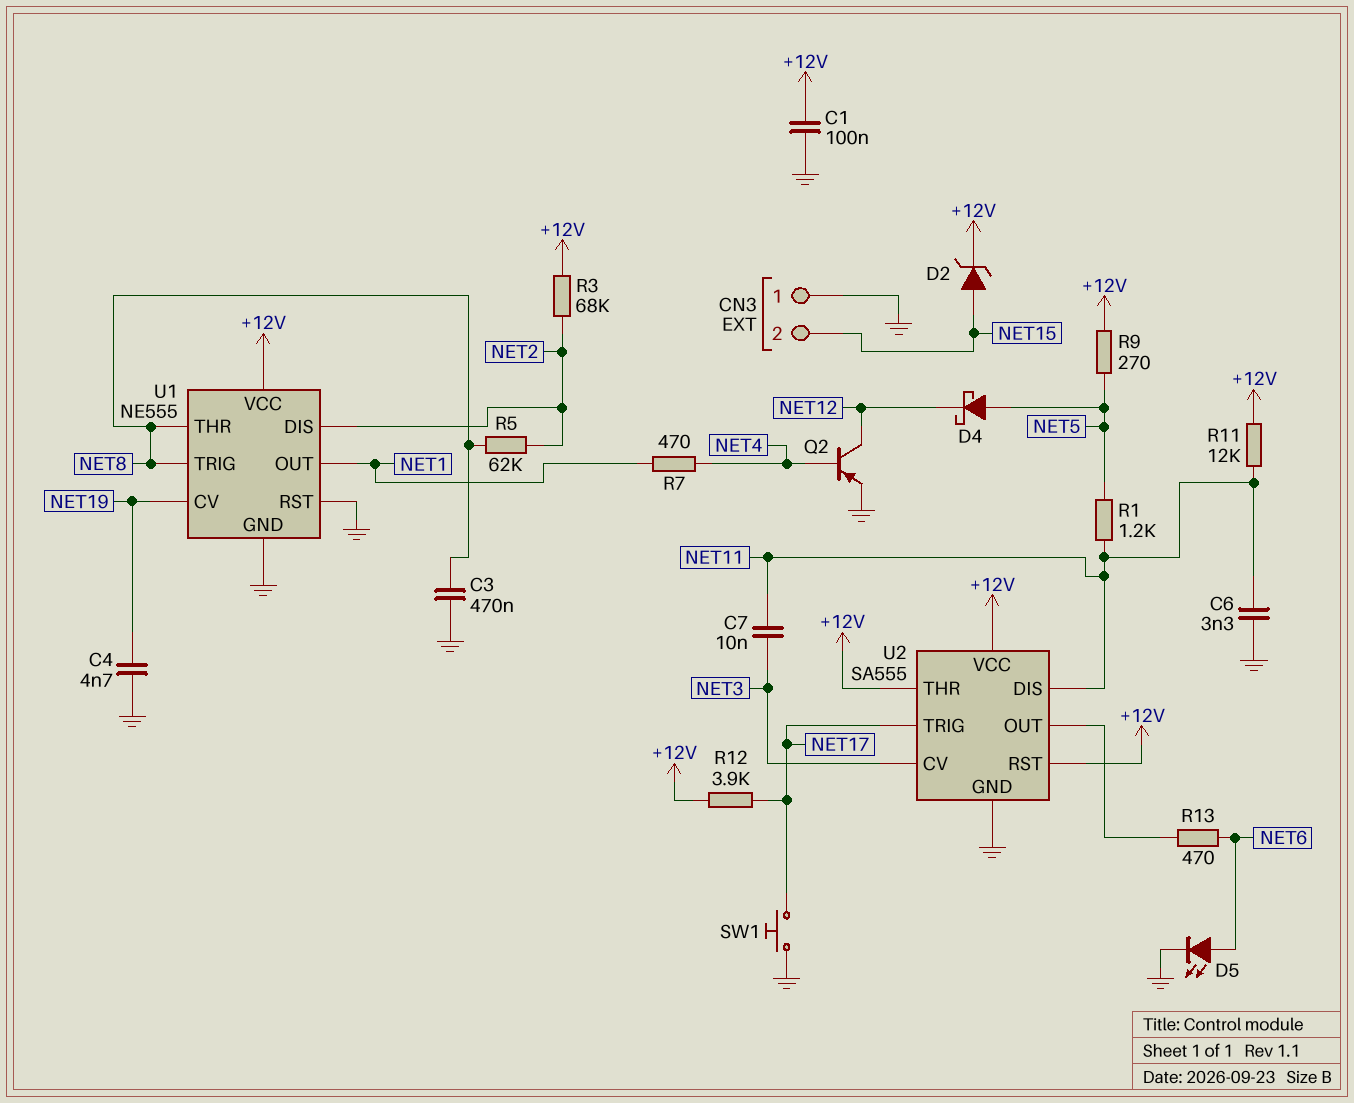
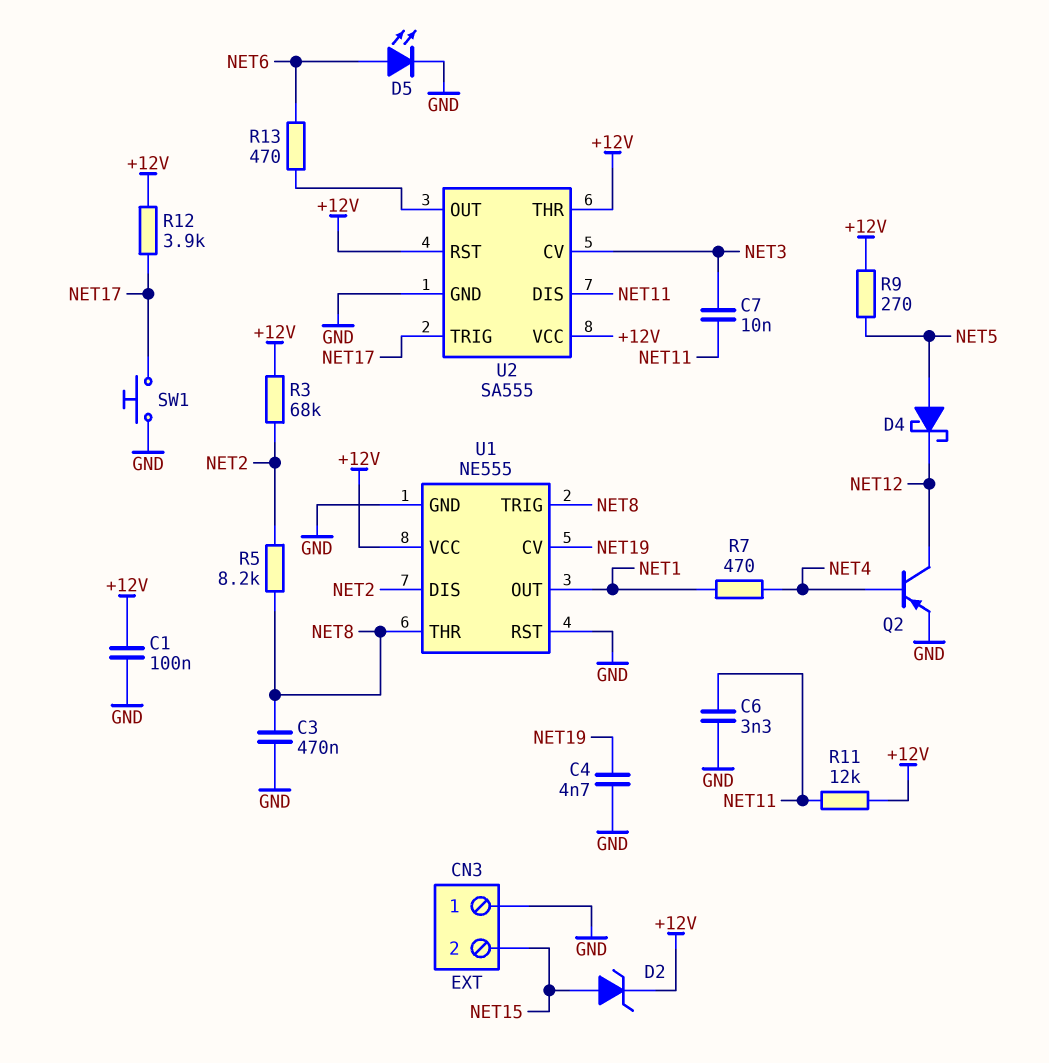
R1: 1.2k (NET5, NET11) -> none
R5: 62k (NET2, NET8) -> 8.2k (NET2, NET8)

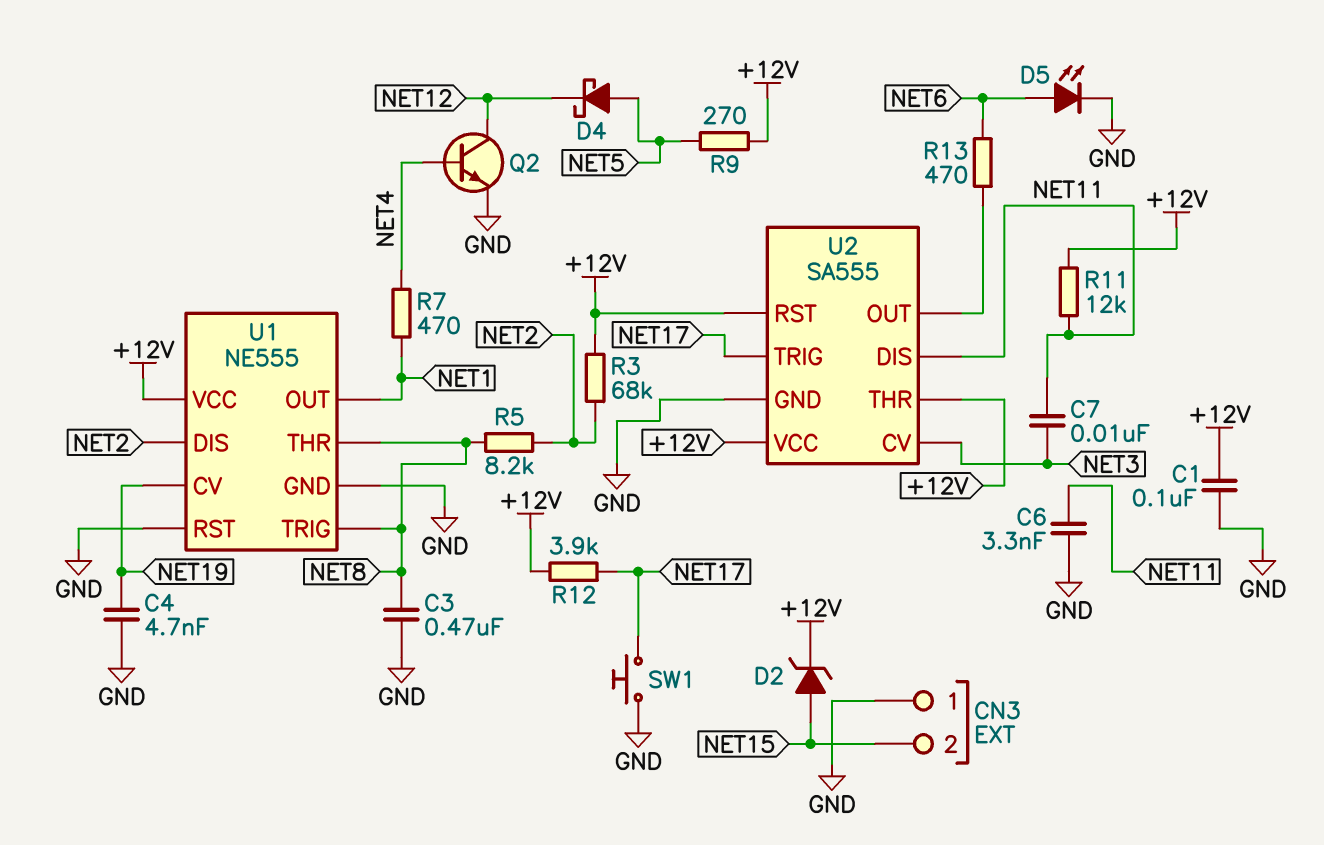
Q2: PNP (B NET4, C NET12, E GND) -> NPN (B NET4, C NET12, E GND)

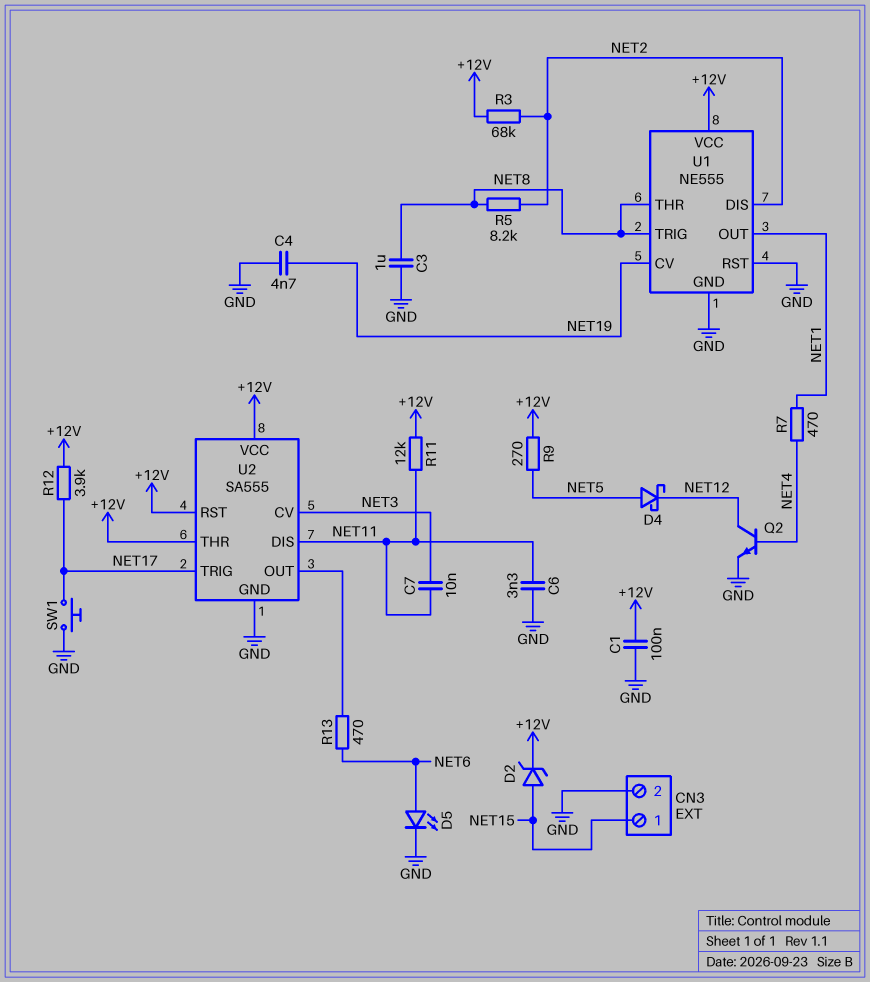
C3: 470nF (GND, NET8) -> 1uF (GND, NET8)
CN3 pin 1: GND -> NET15
CN3 pin 2: NET15 -> GND

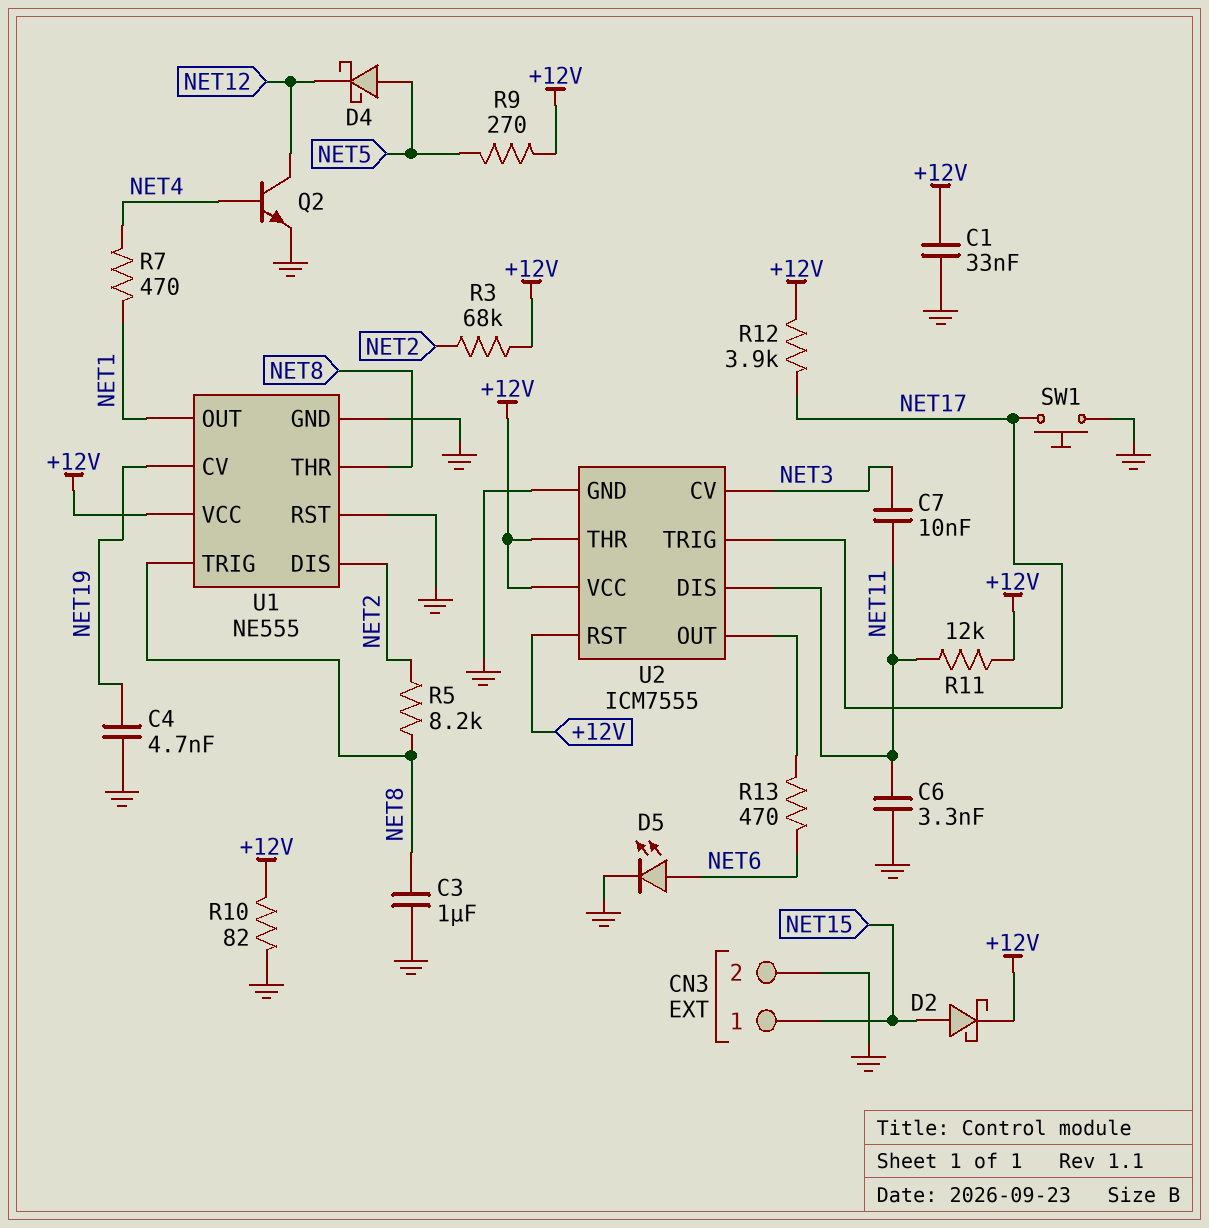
C1: 100nF (+12V, GND) -> 33nF (+12V, GND)
D2: zener (A NET15, K +12V) -> schottky (A NET15, K +12V)
R10: none -> 82 (+12V, GND)
U2: SA555 -> ICM7555

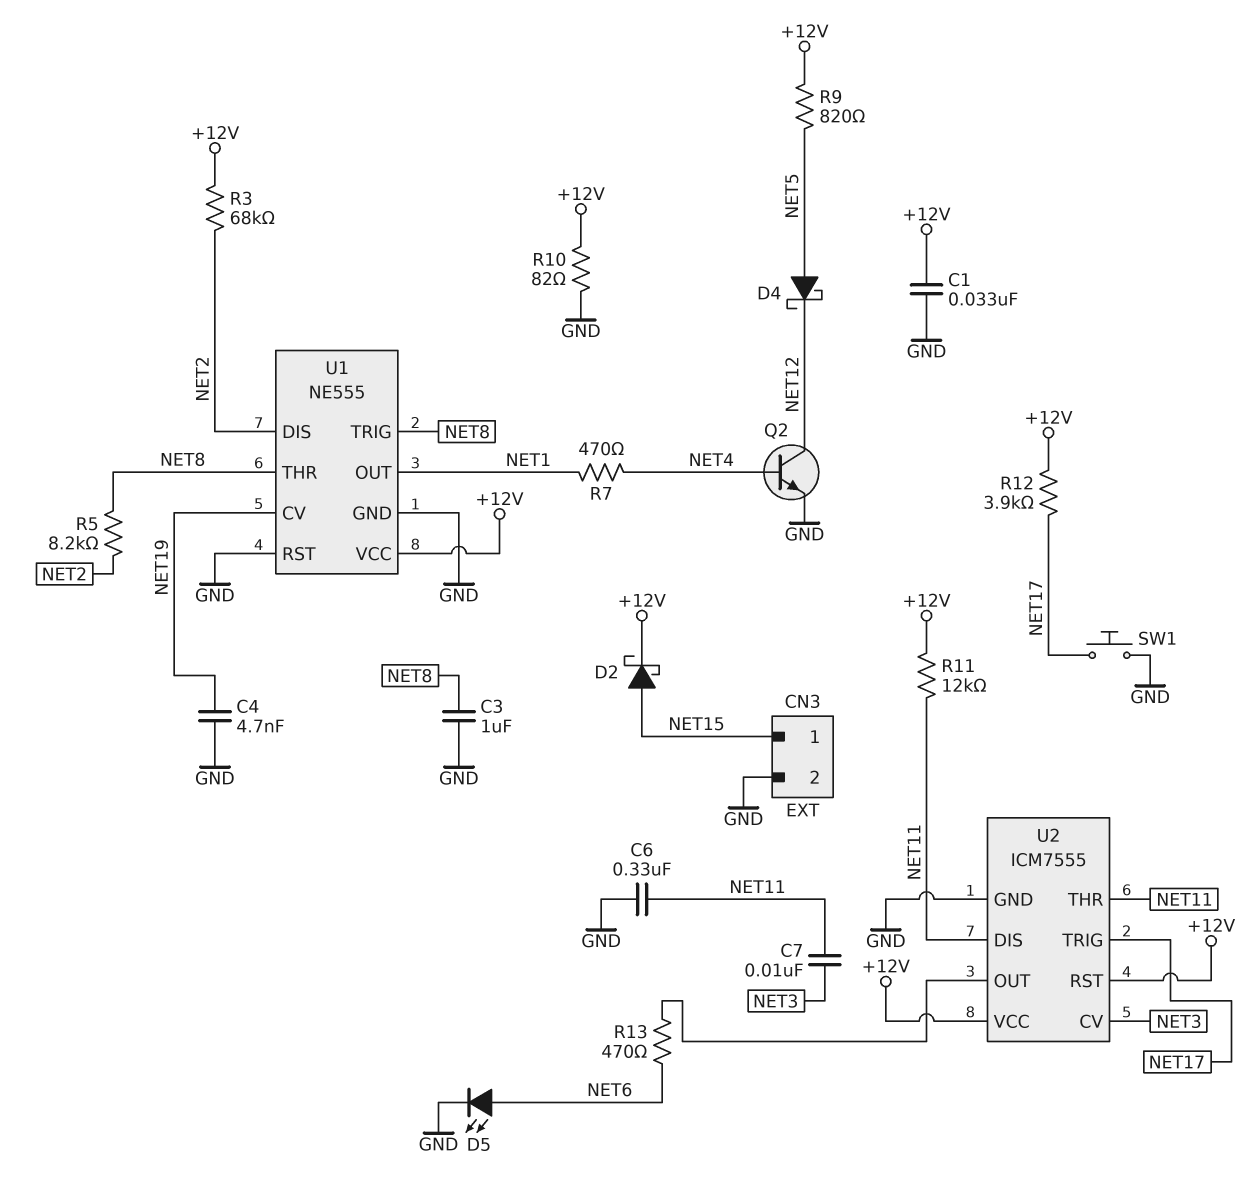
C6: 3.3nF (GND, NET11) -> 330nF (GND, NET11)
R9: 270 (+12V, NET5) -> 820 (+12V, NET5)
U2 pin THR: +12V -> NET11

